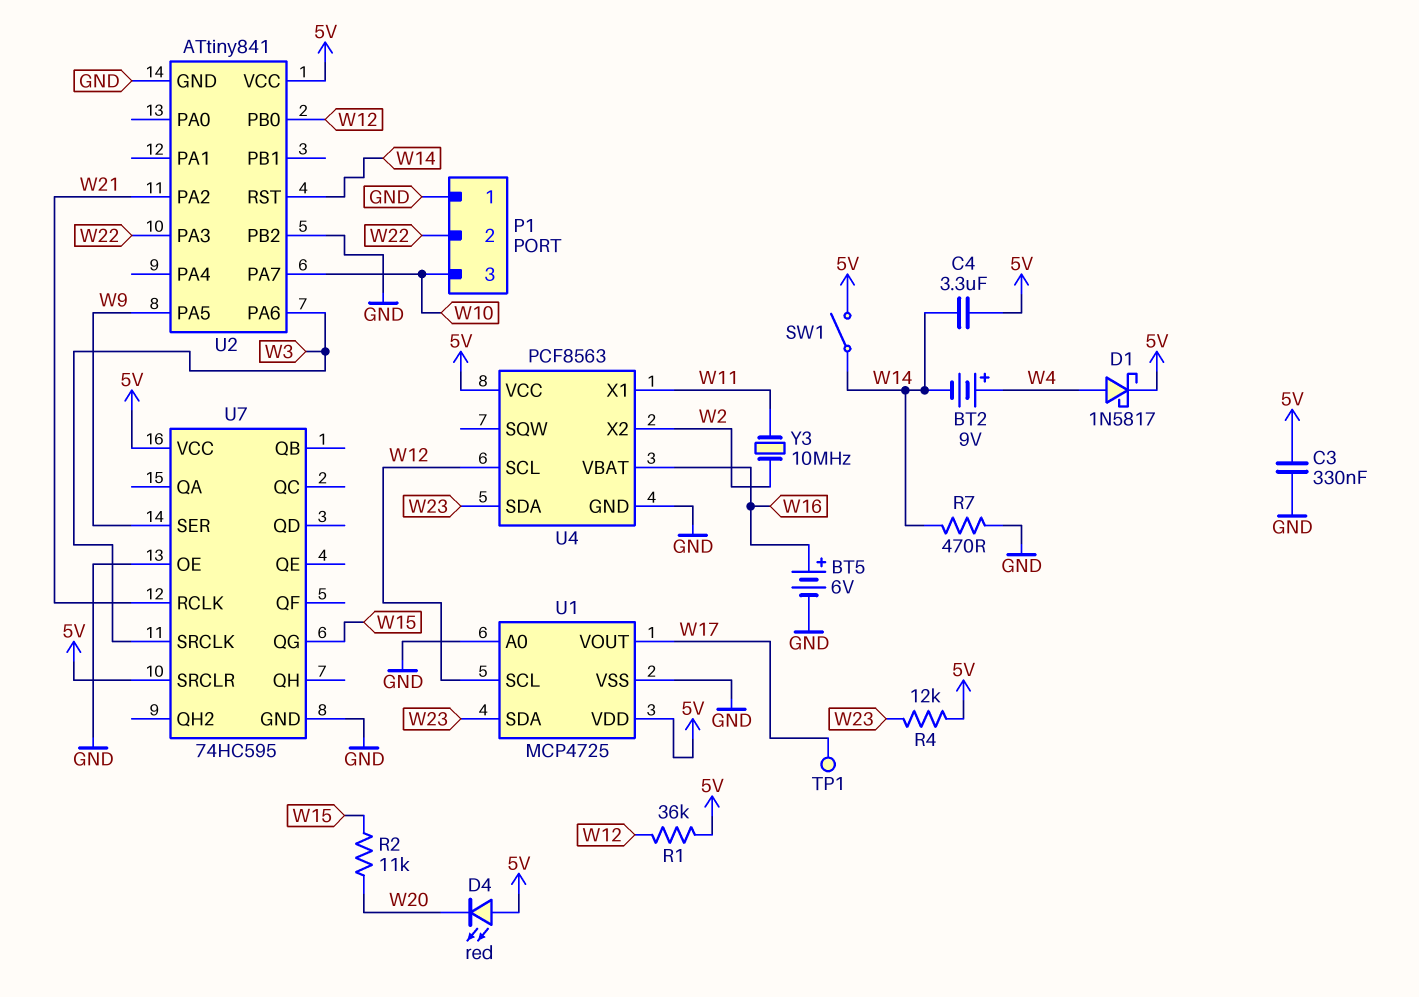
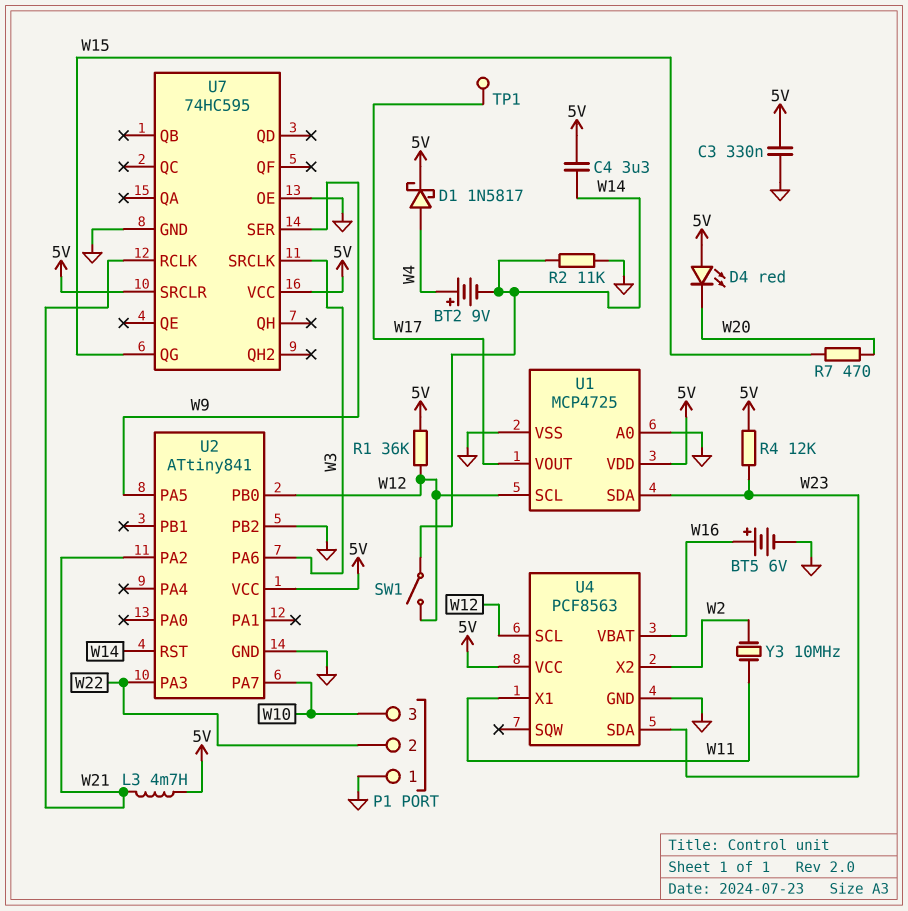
L3: none -> 4.7mH (5V, W21)
R2: 11k (W15, W20) -> 11k (GND, W14)
R7: 470 (GND, W14) -> 470 (W15, W20)
SW1: switch (5V, W14) -> switch (W12, W14)

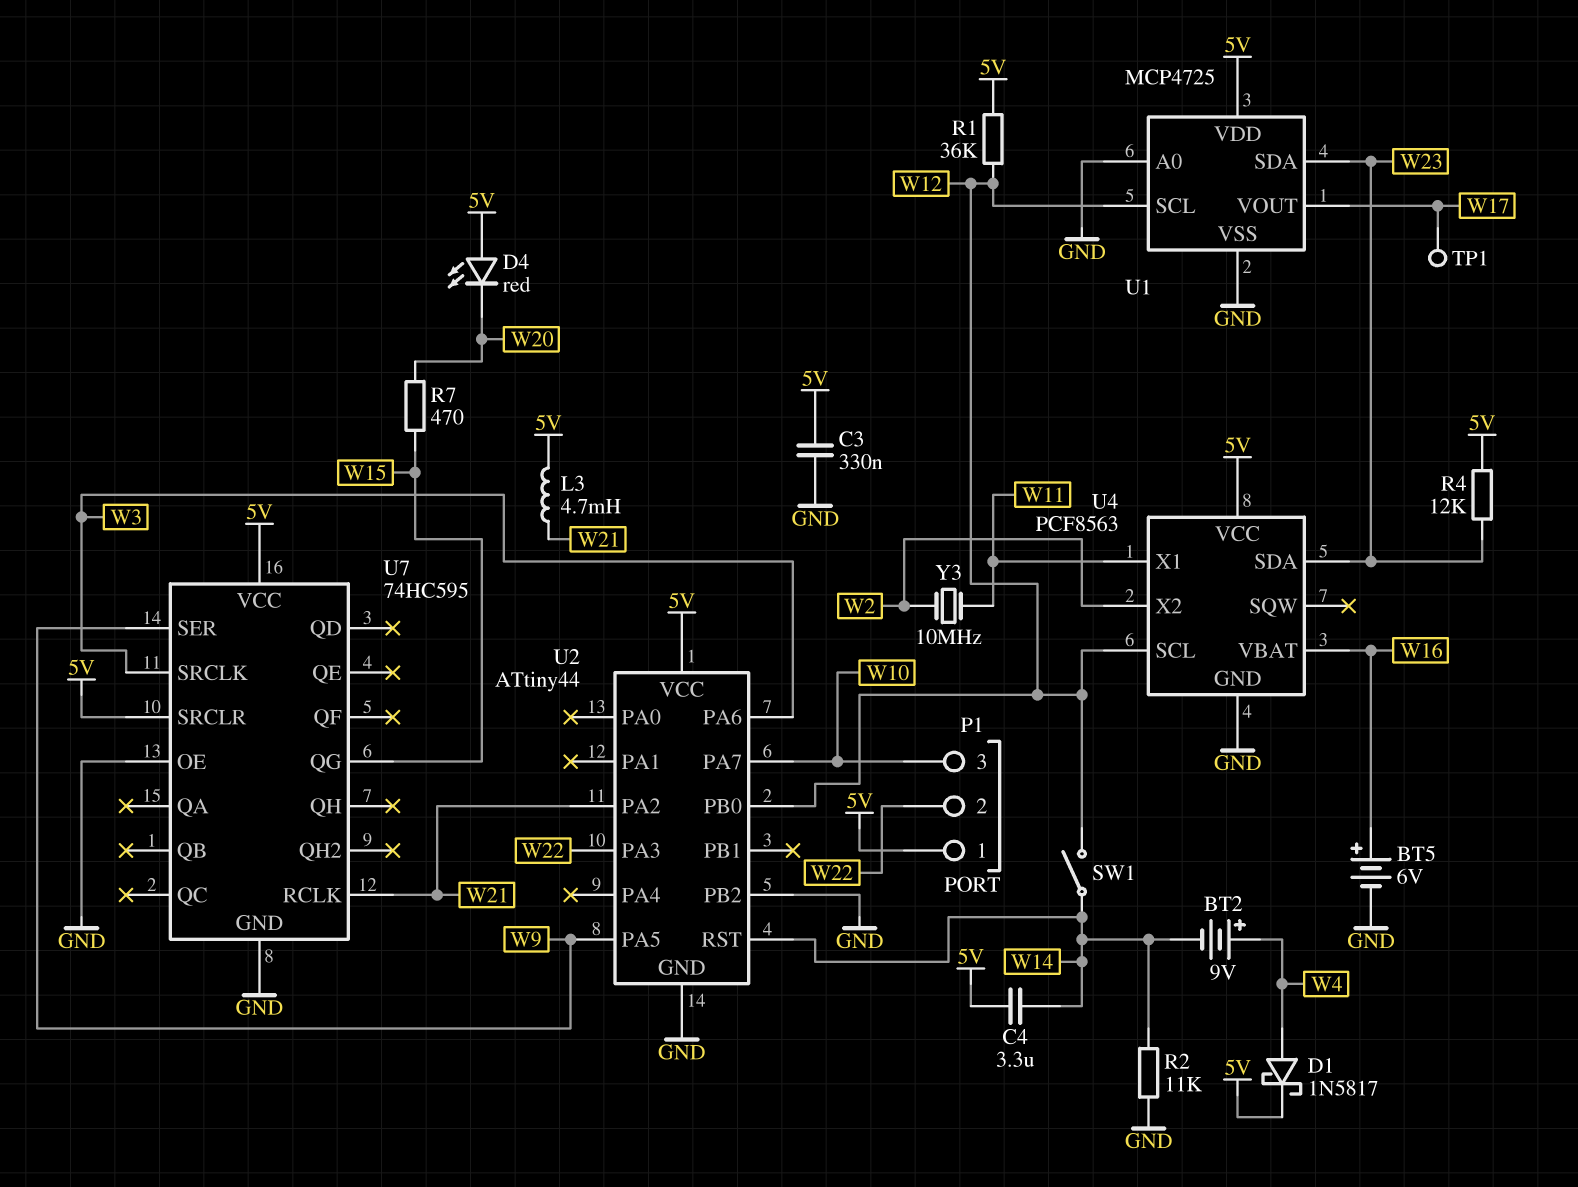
P1 pin 1: GND -> 5V
U2: ATtiny841 -> ATtiny44

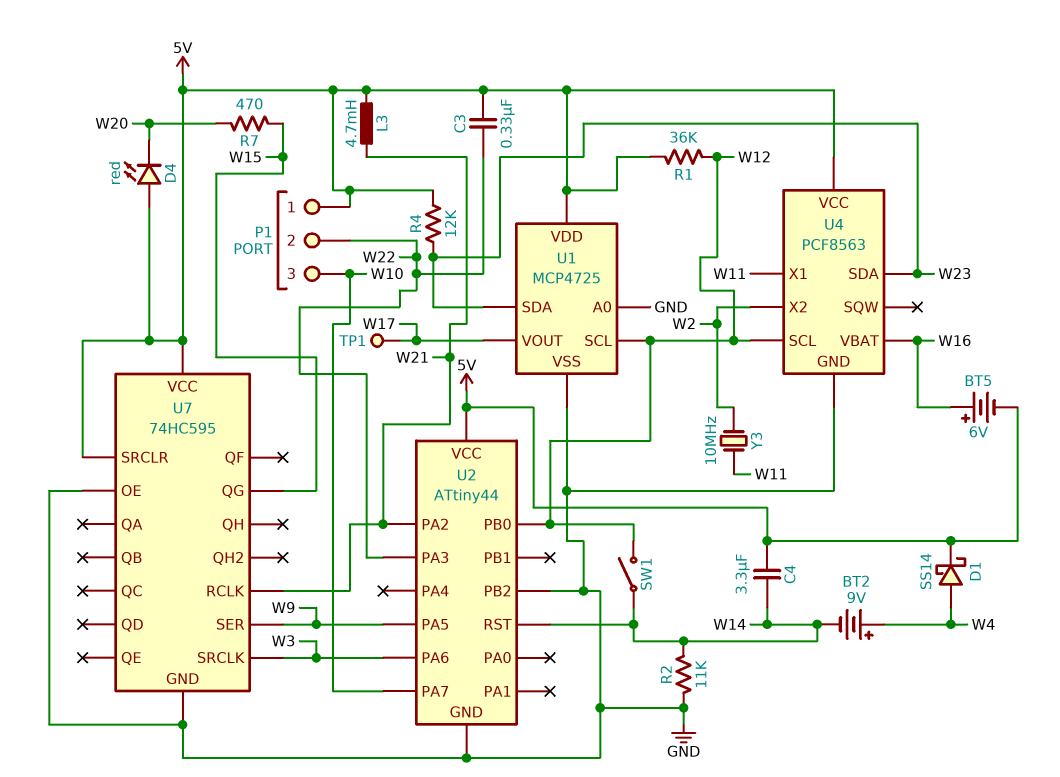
BT5: 6V (plus W16, minus GND) -> 6V (plus W16, minus 5V)
C3: 330nF (5V, GND) -> 330nF (5V, W22)
D1: schottky 1N5817 (A W4, K 5V) -> schottky SS14 (A W4, K 5V)

